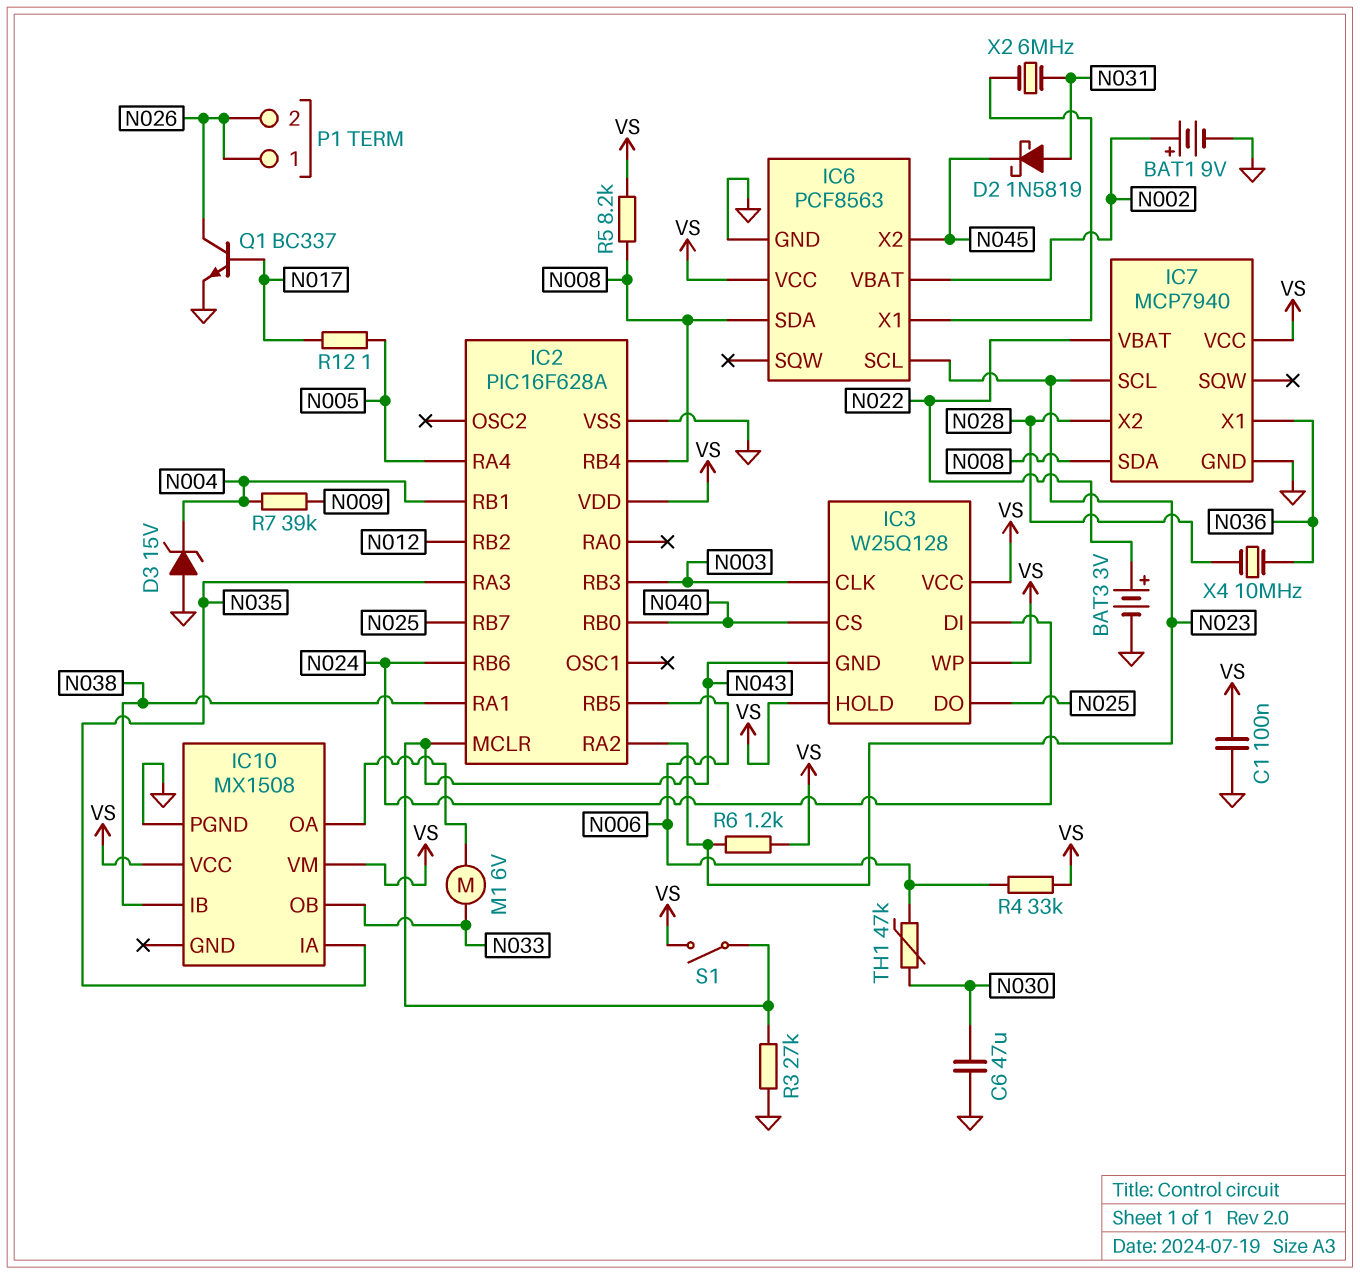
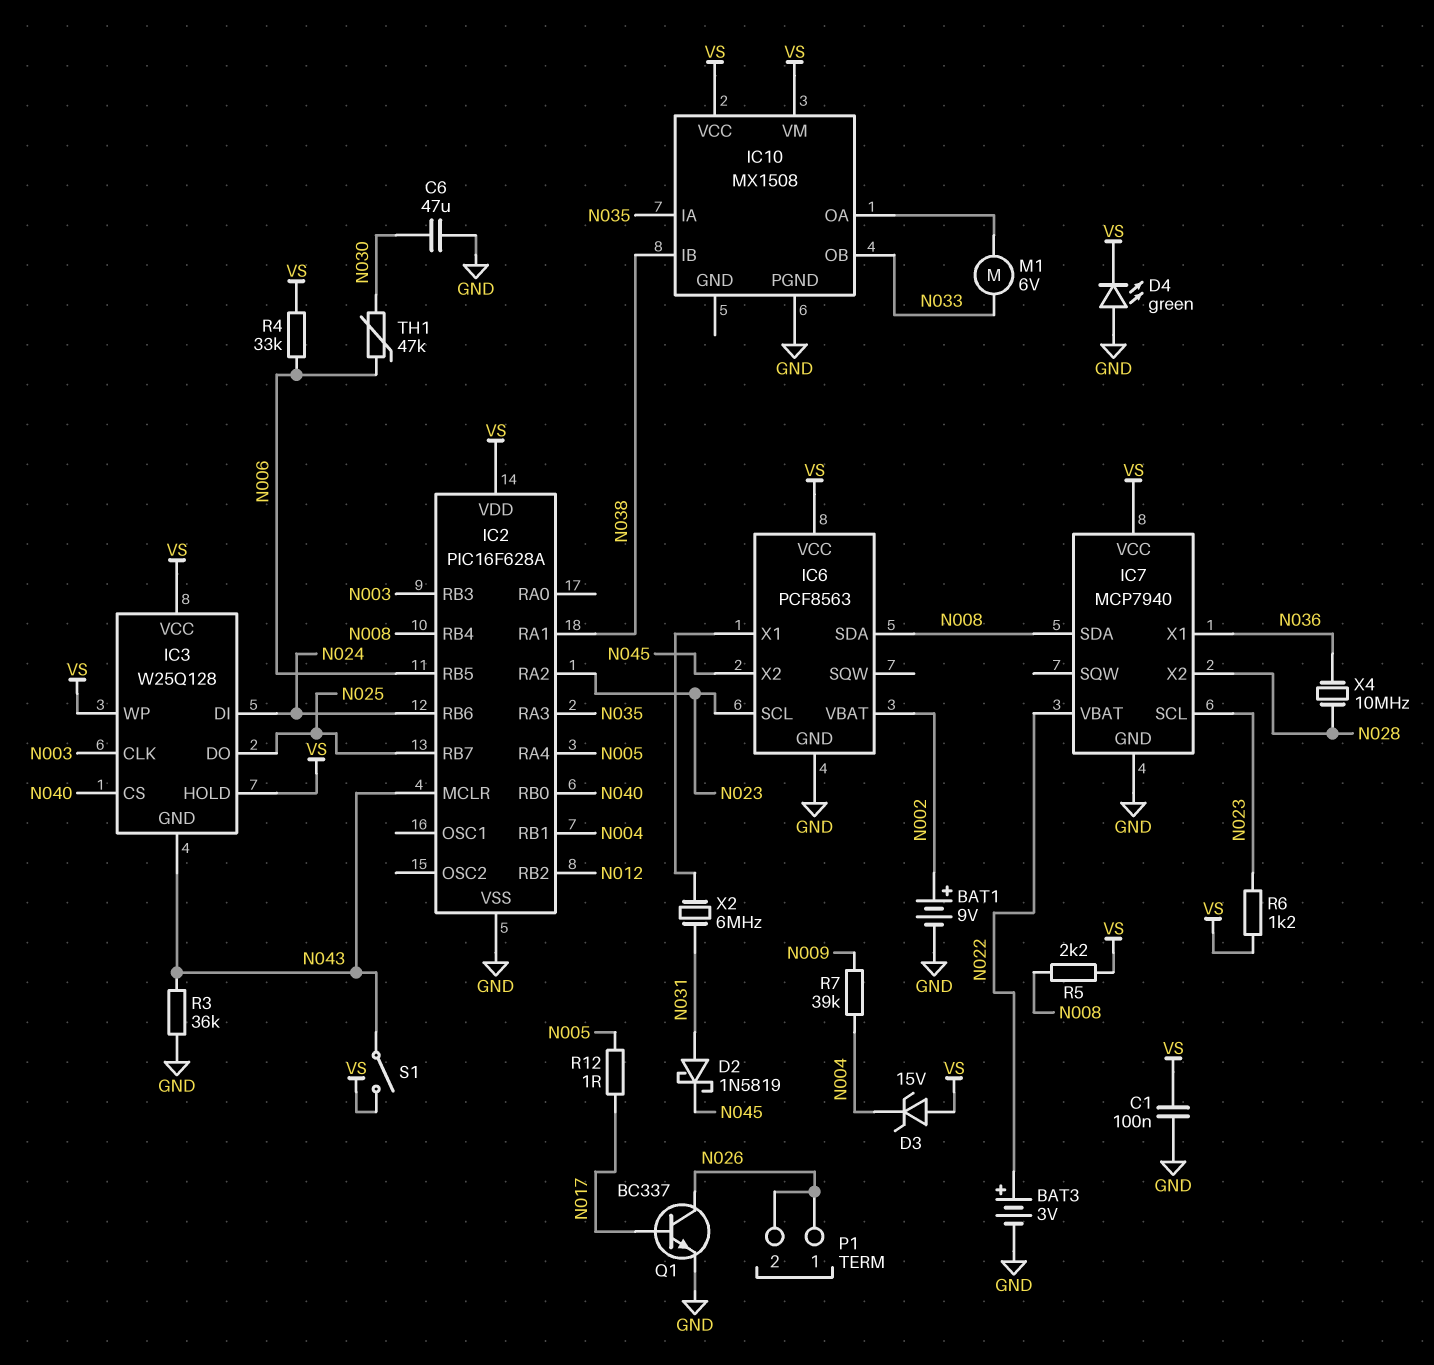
D3: zener 15V (A GND, K N004) -> zener 15V (A VS, K N004)
D4: none -> LED green (A GND, K VS)
R3: 27k (GND, N043) -> 36k (GND, N043)
R5: 8.2k (N008, VS) -> 2.2k (N008, VS)

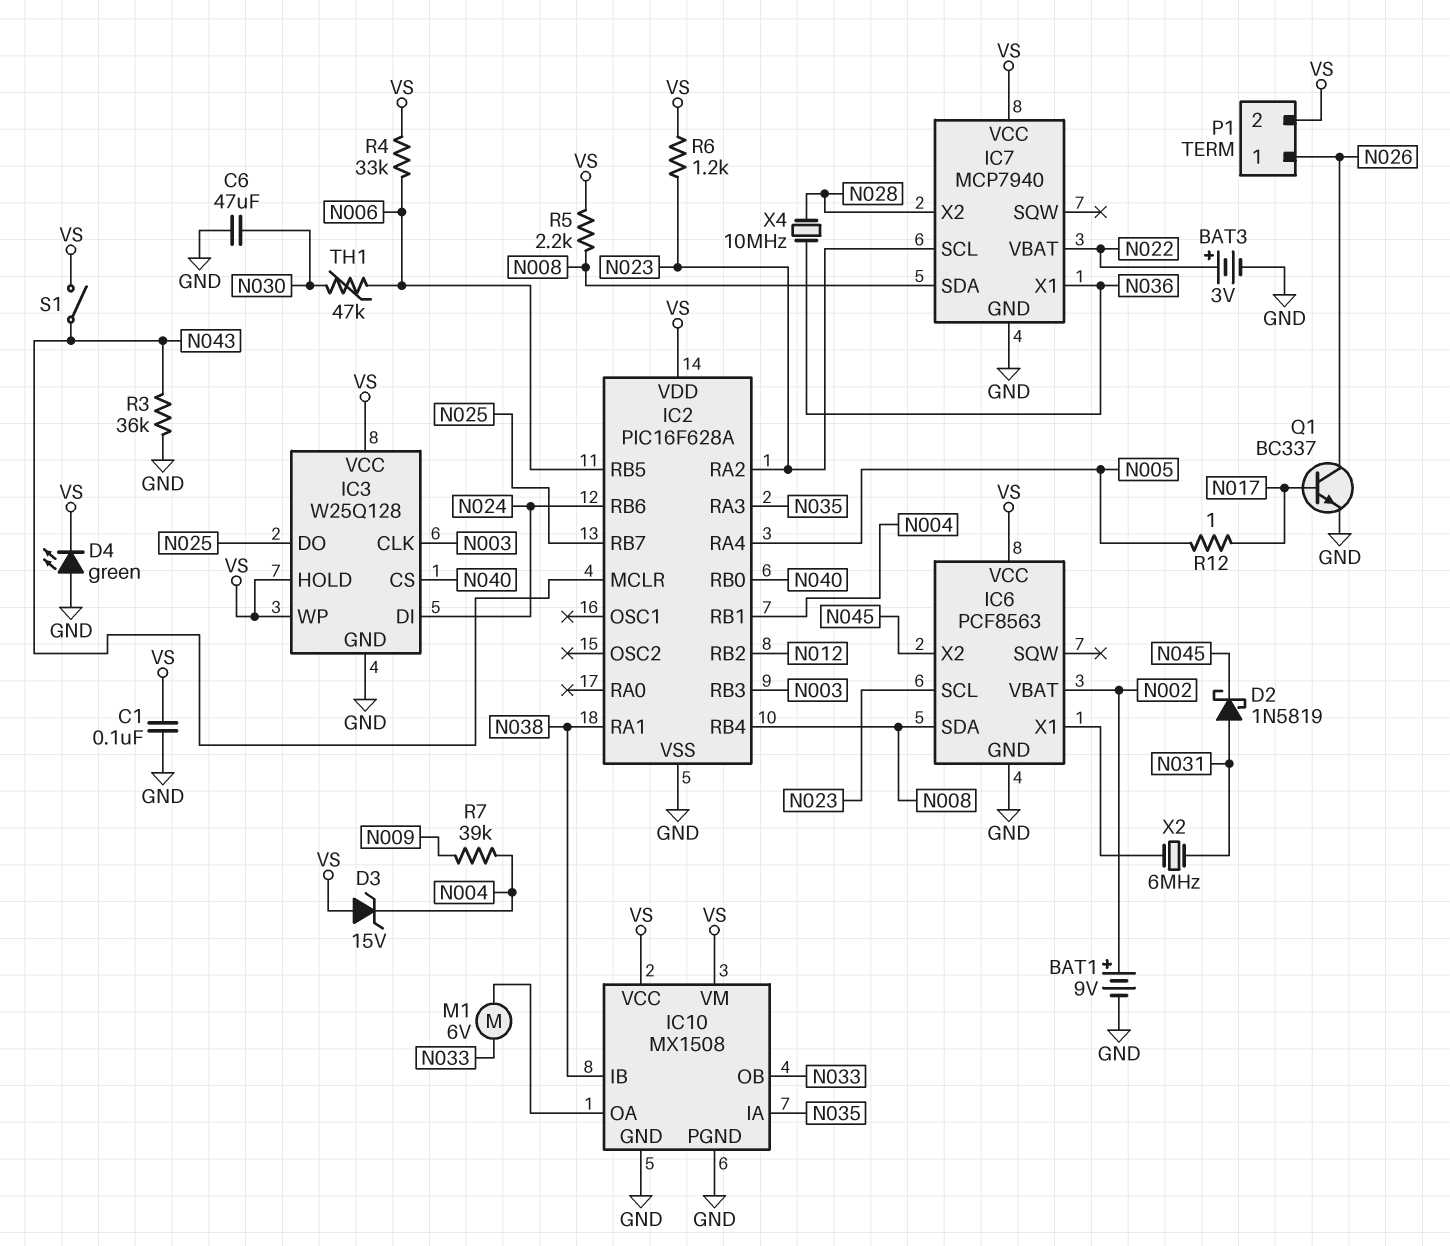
IC3 pin GND: N043 -> GND
IC10 pin GND: none -> GND
P1 pin 2: N026 -> VS

